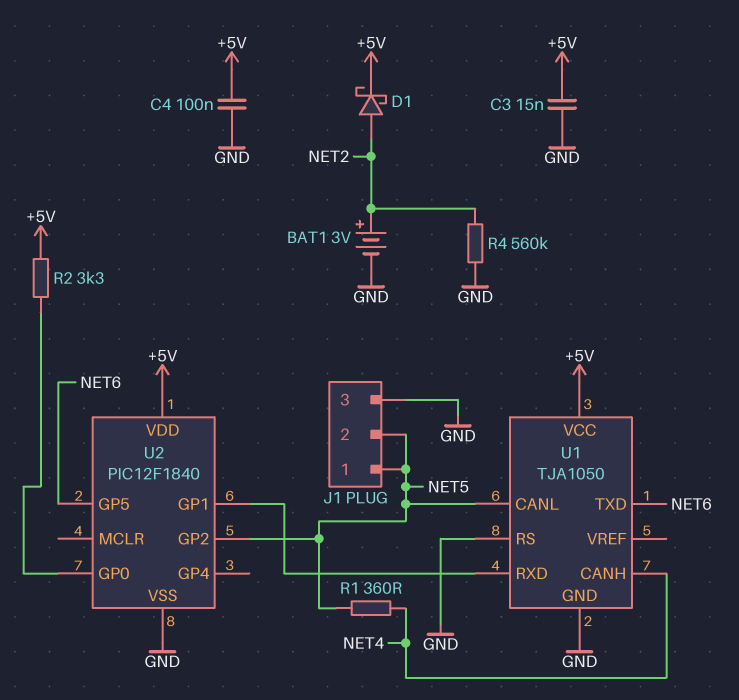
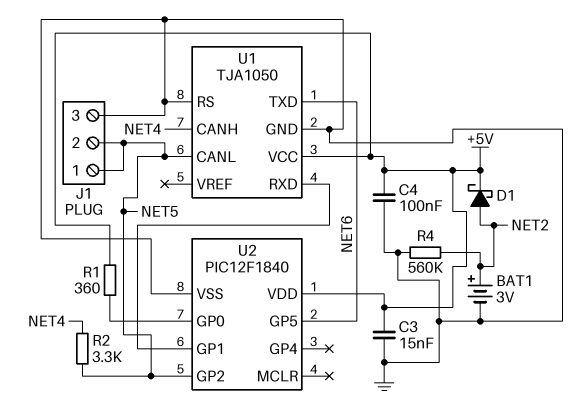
R1: 360 (NET4, NET5) -> 360 (+5V, U2/GP0)
R2: 3.3k (+5V, U2/GP0) -> 3.3k (NET4, NET5)

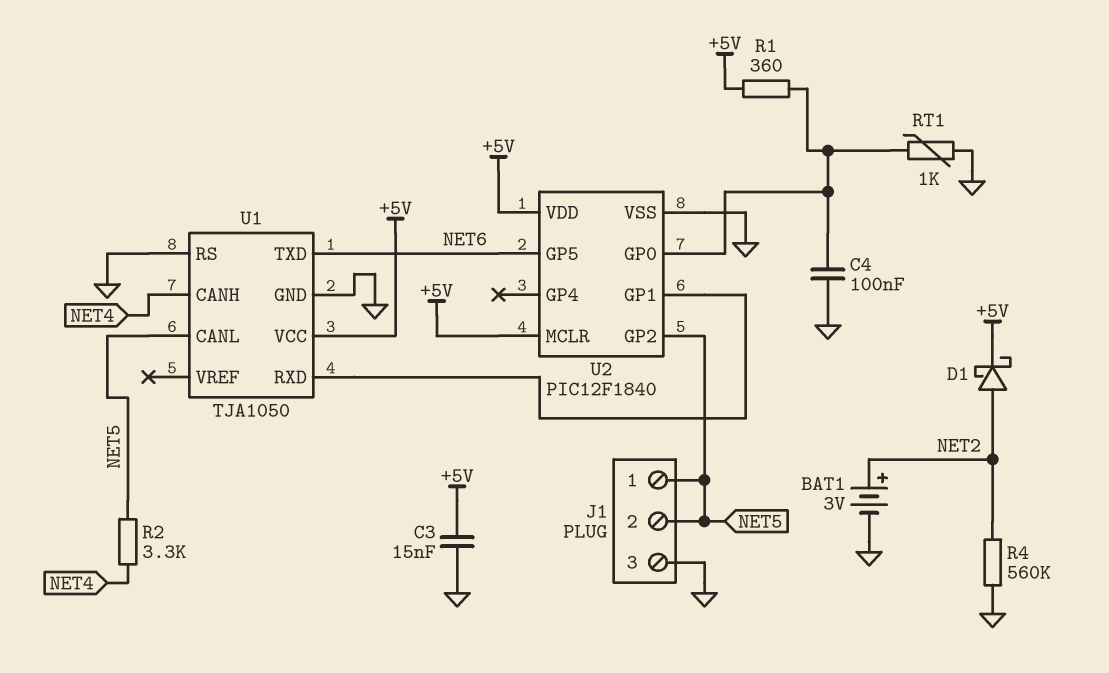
C4: 100nF (+5V, GND) -> 100nF (GND, U2/GP0)
RT1: none -> 1k (GND, U2/GP0)
U2 pin MCLR: none -> +5V

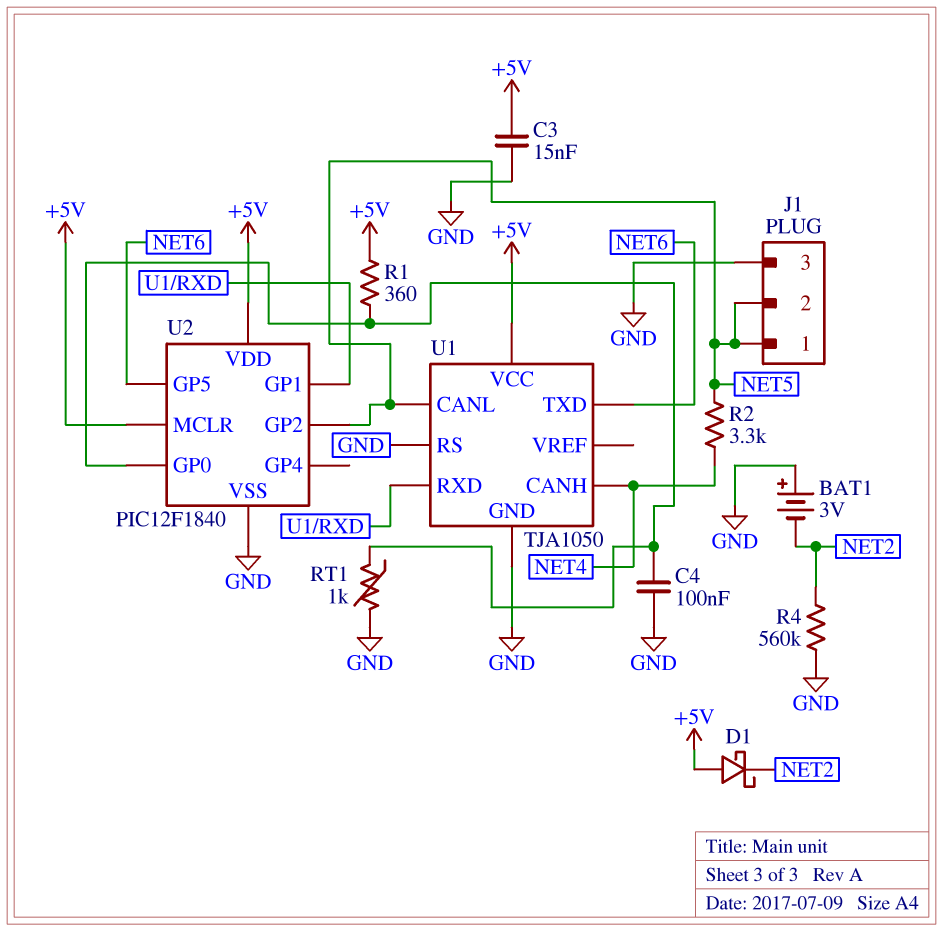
BAT1: 3V (plus NET2, minus GND) -> 3V (plus GND, minus NET2)
D1: schottky (A NET2, K +5V) -> schottky (A +5V, K NET2)

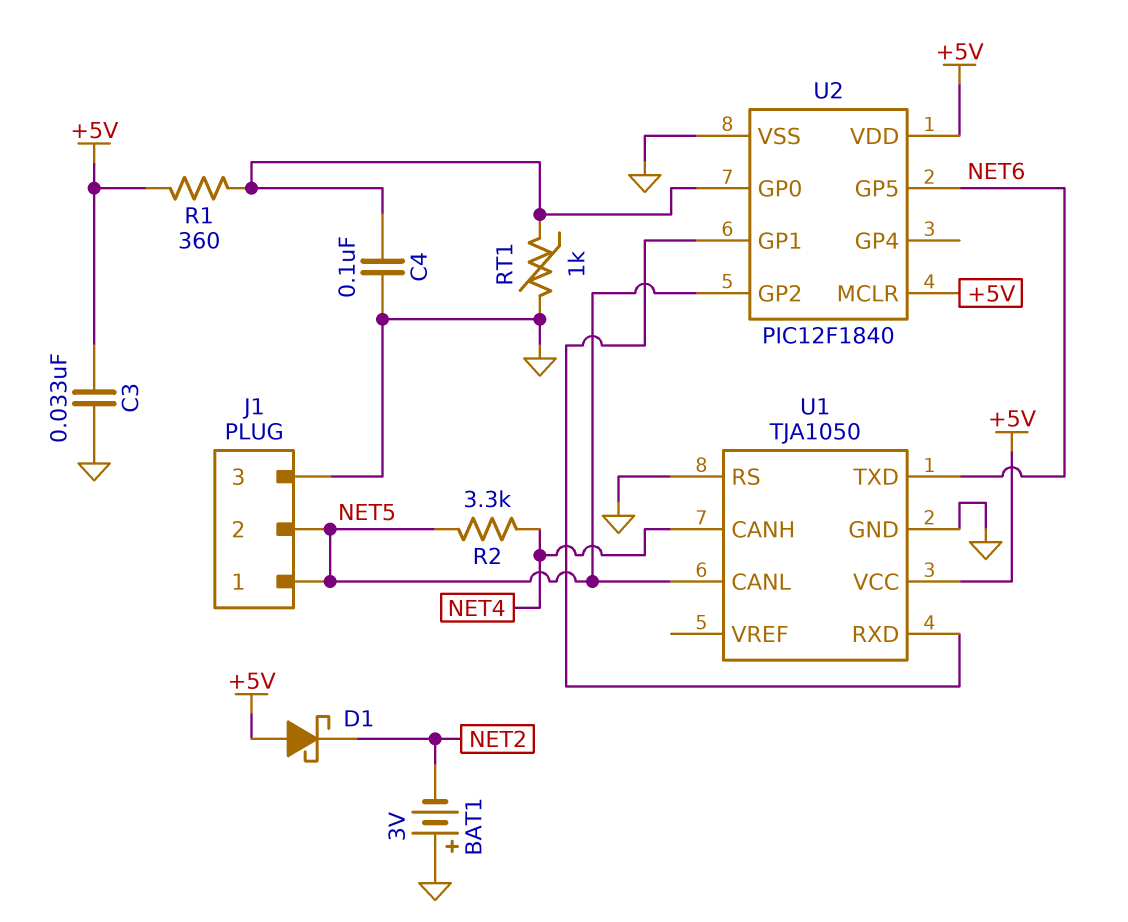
C3: 15nF (+5V, GND) -> 33nF (+5V, GND)
R4: 560k (GND, NET2) -> none

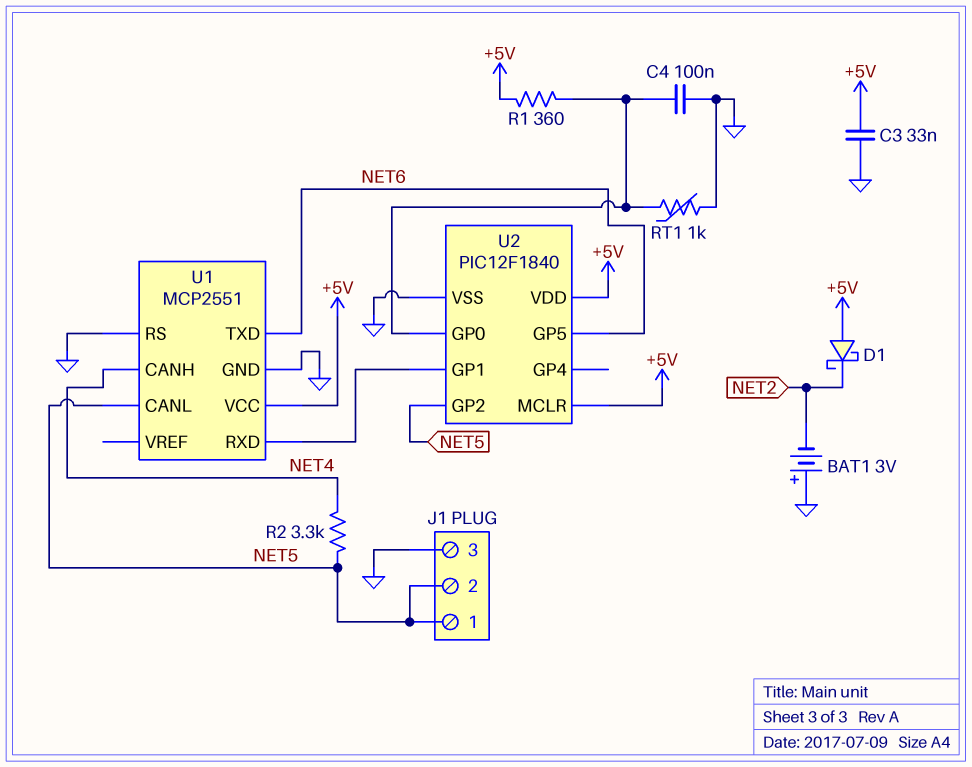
U1: TJA1050 -> MCP2551

